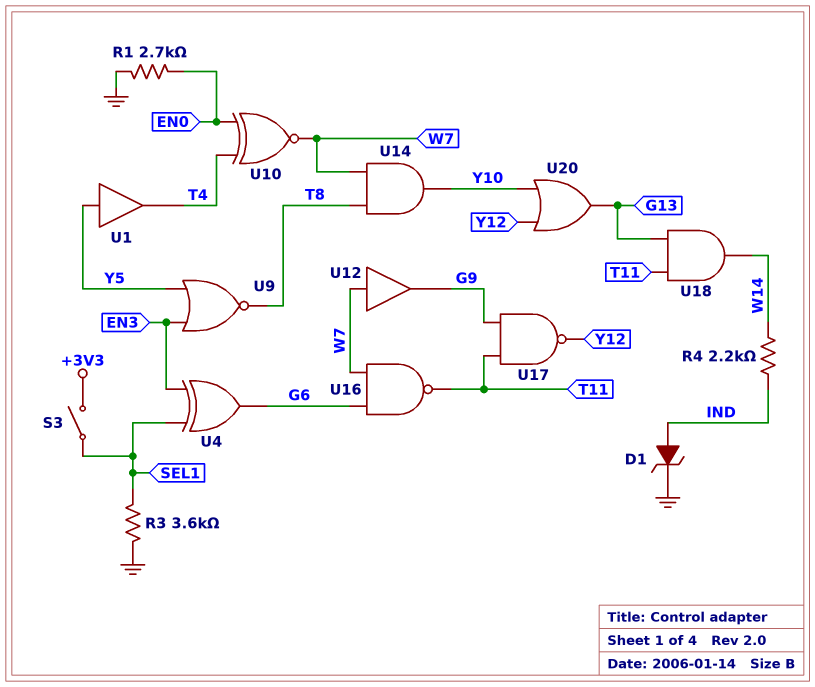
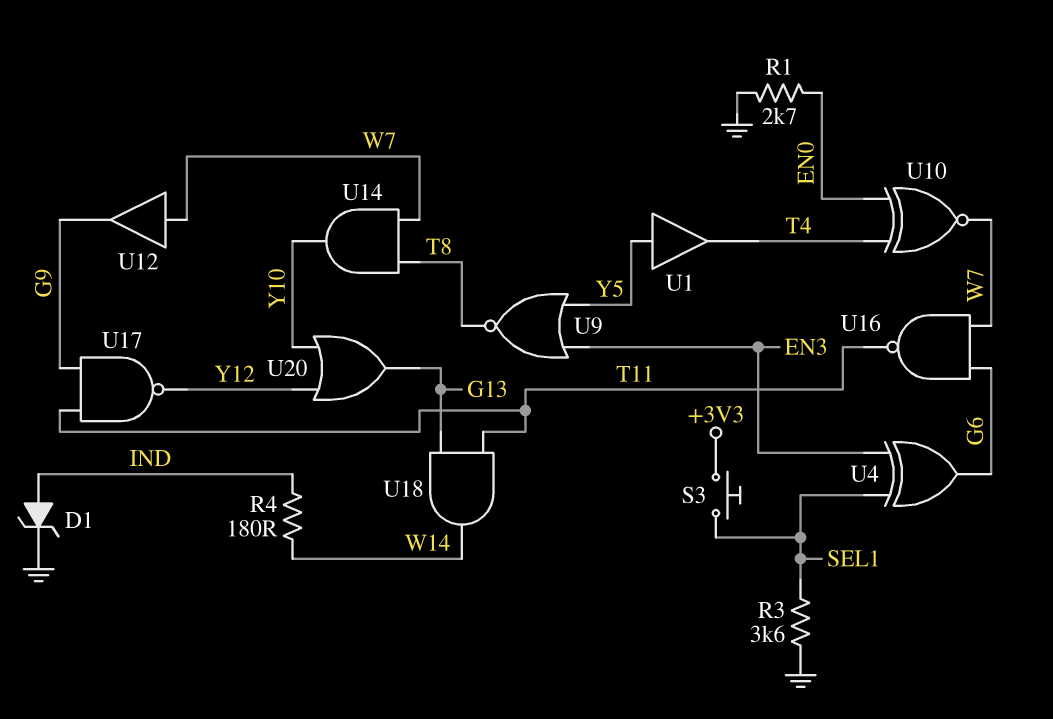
R4: 2.2k (IND, W14) -> 180 (IND, W14)
S3: switch (+3V3, SEL1) -> button (+3V3, SEL1)

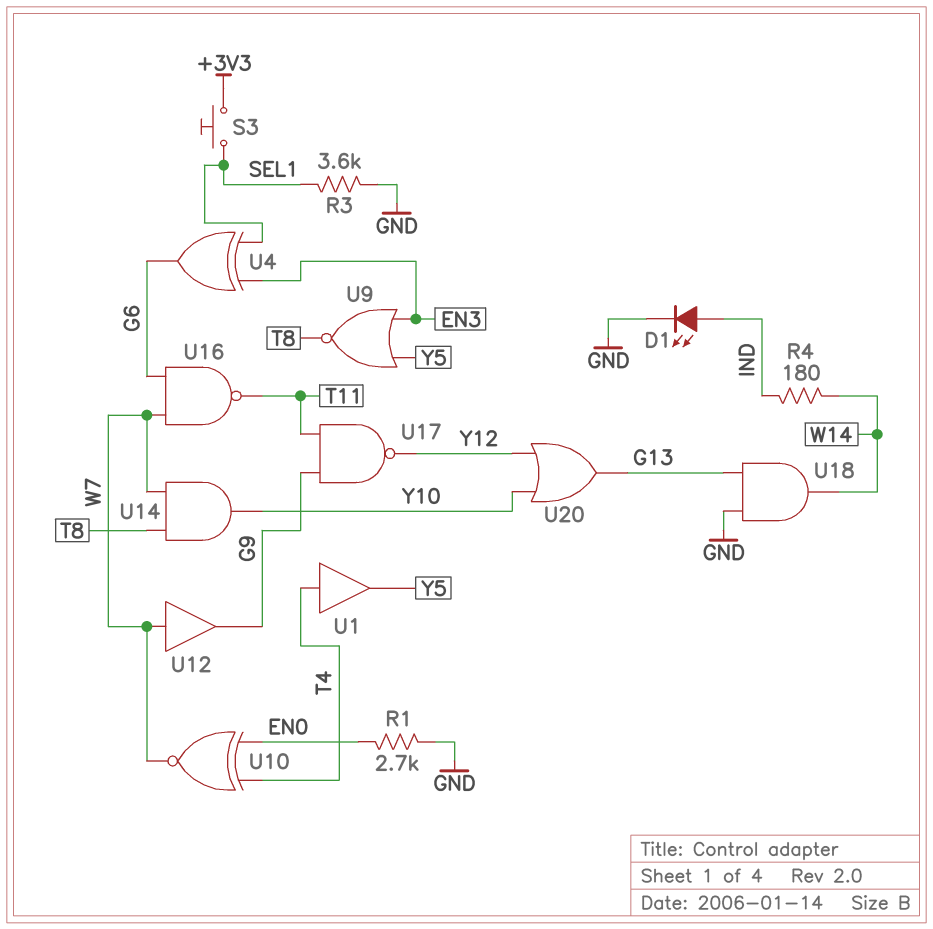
D1: zener (A IND, K GND) -> LED (A IND, K GND)
U1: buffer (in Y5, out T4) -> buffer (in T4, out Y5)
U18: AND (in G13, in T11, out W14) -> AND (in G13, in GND, out W14)

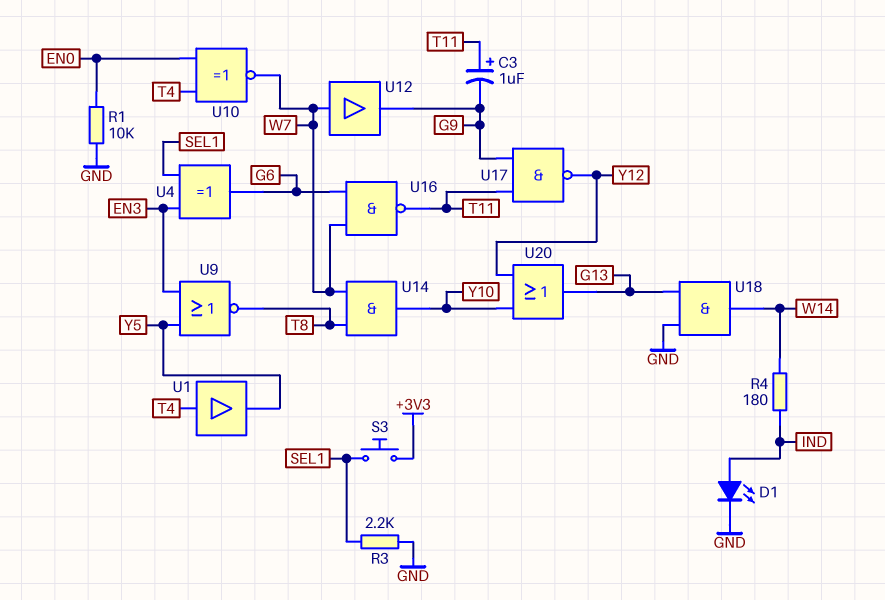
C3: none -> 1uF (plus T11, minus G9)
R1: 2.7k (EN0, GND) -> 10k (EN0, GND)
R3: 3.6k (GND, SEL1) -> 2.2k (GND, SEL1)

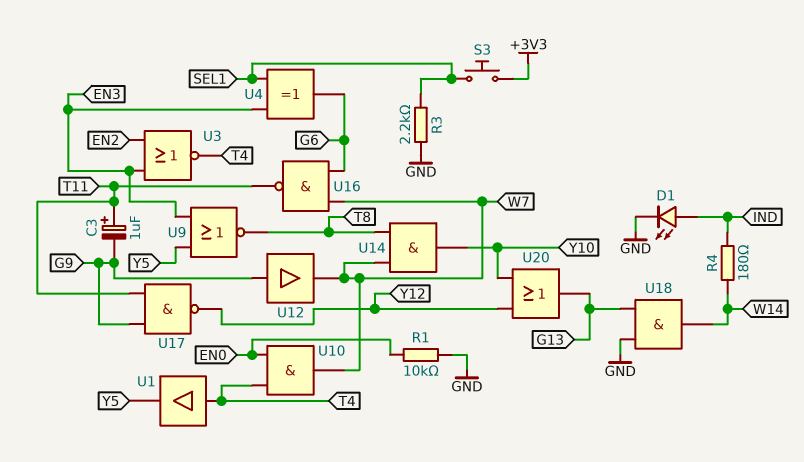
U3: none -> NOR (in EN2, in EN3, out T4)
U10: XNOR (in EN0, in T4, out W7) -> AND (in EN0, in T4, out W7)
U12: buffer (in W7, out G9) -> buffer (in G9, out W7)

